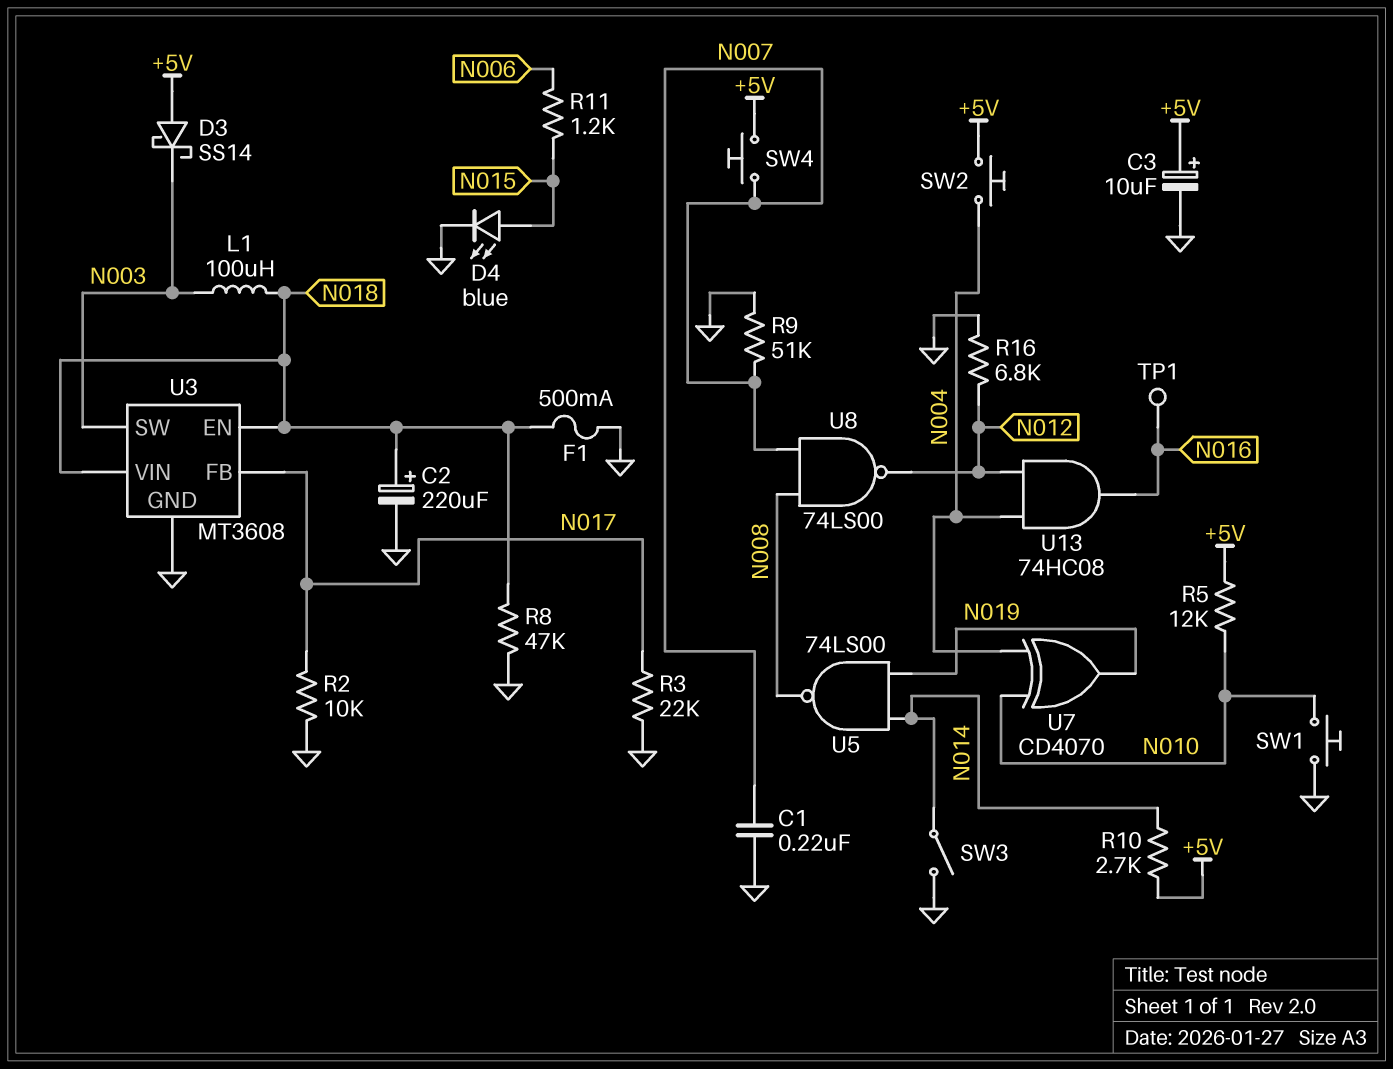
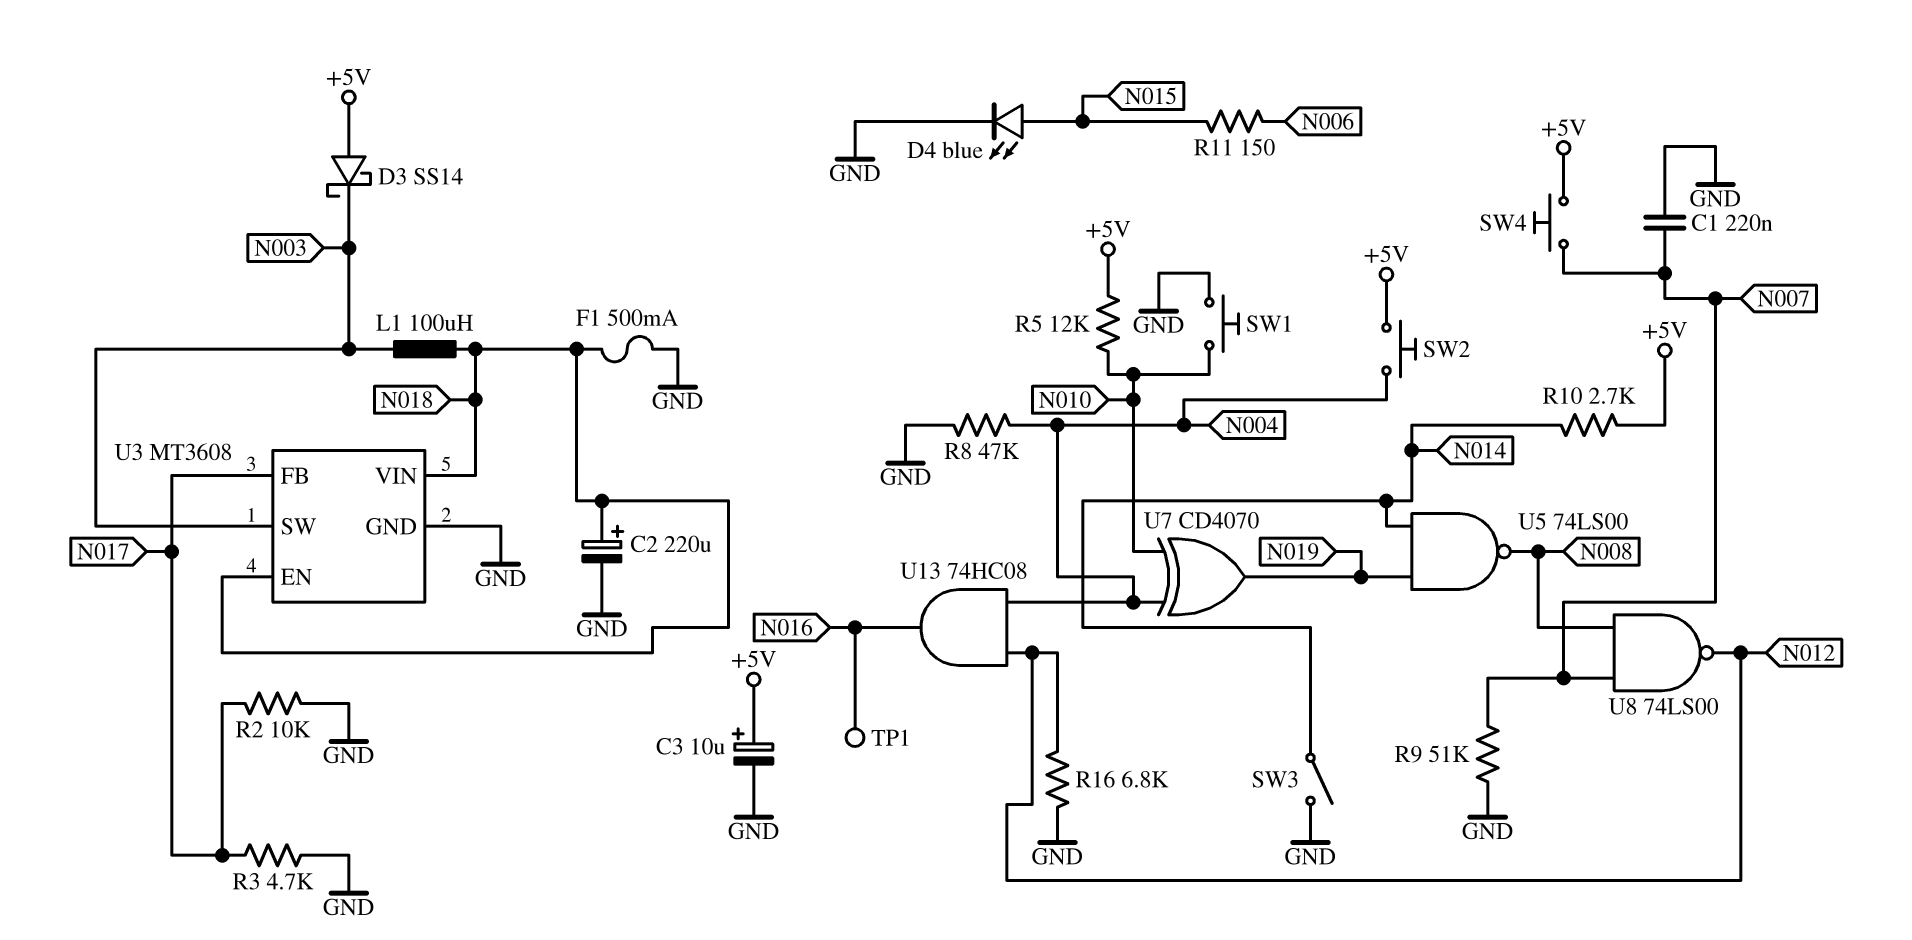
R3: 22k (GND, N017) -> 4.7k (GND, N017)
R8: 47k (GND, N018) -> 47k (GND, N004)
R11: 1.2k (N006, N015) -> 150 (N006, N015)

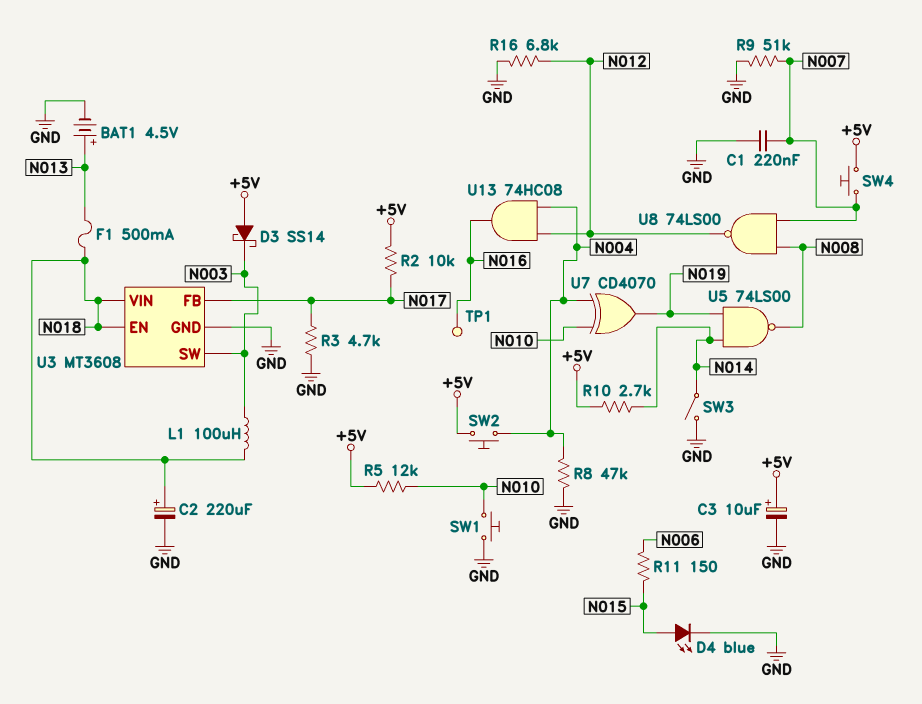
BAT1: none -> 4.5V (plus N013, minus GND)
F1: 500mA (GND, N018) -> 500mA (N013, N018)
R2: 10k (GND, N017) -> 10k (+5V, N017)

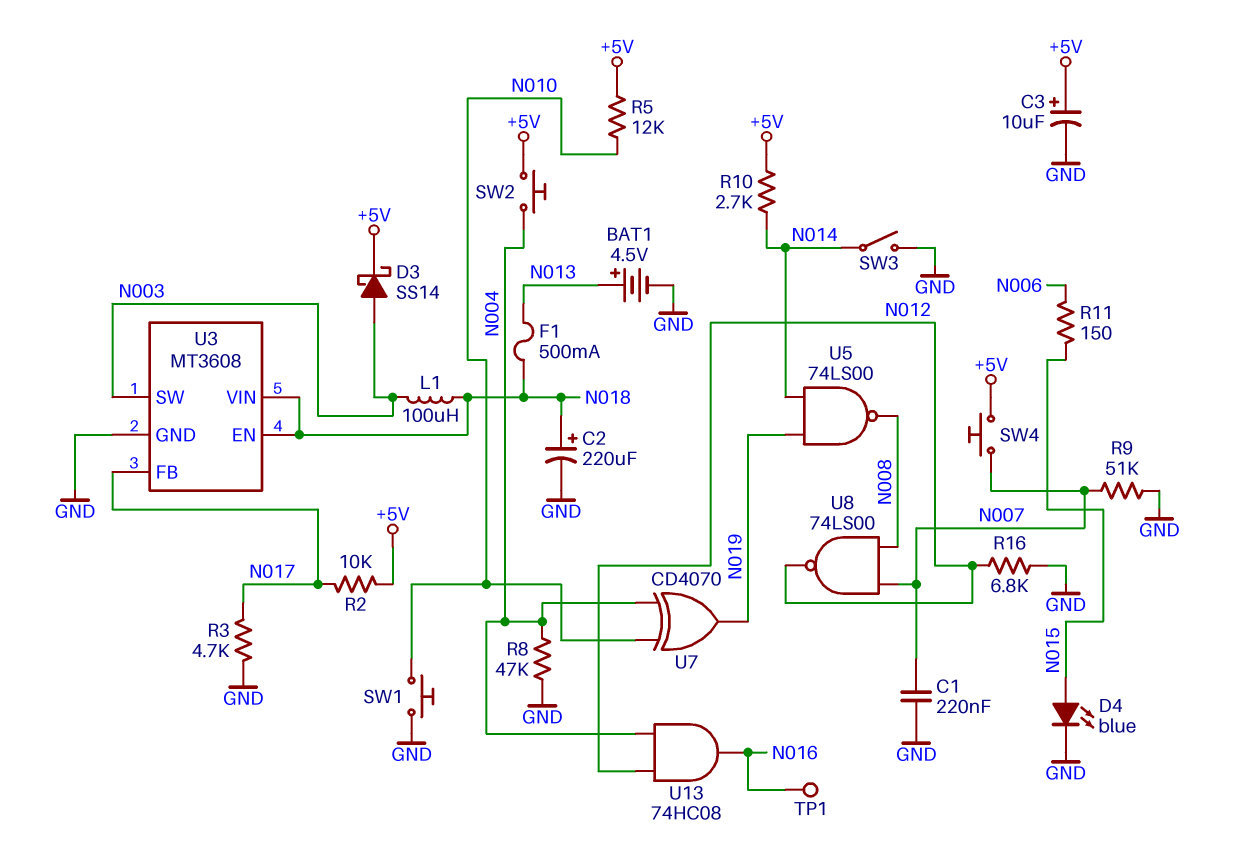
D3: schottky SS14 (A +5V, K N003) -> schottky SS14 (A N003, K +5V)

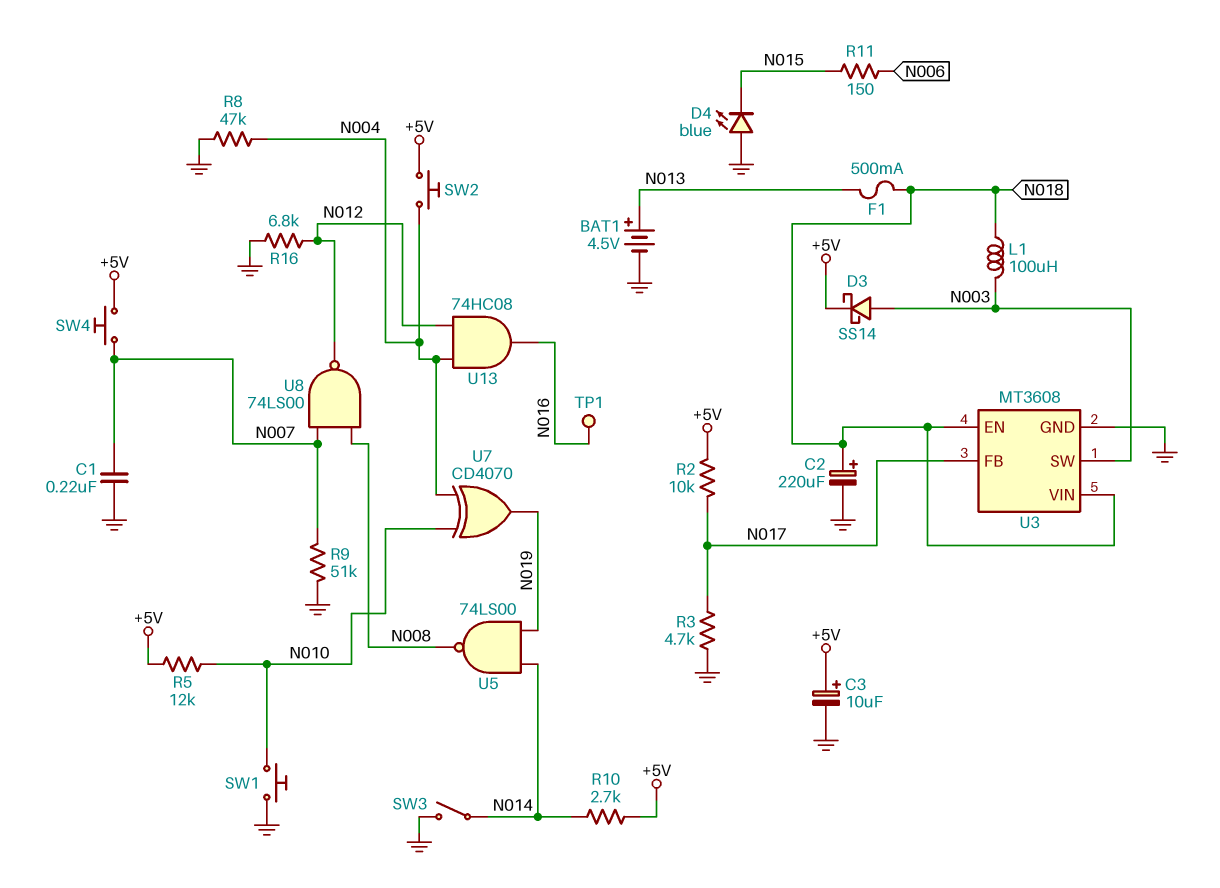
D4: LED blue (A N015, K GND) -> LED blue (A GND, K N015)

